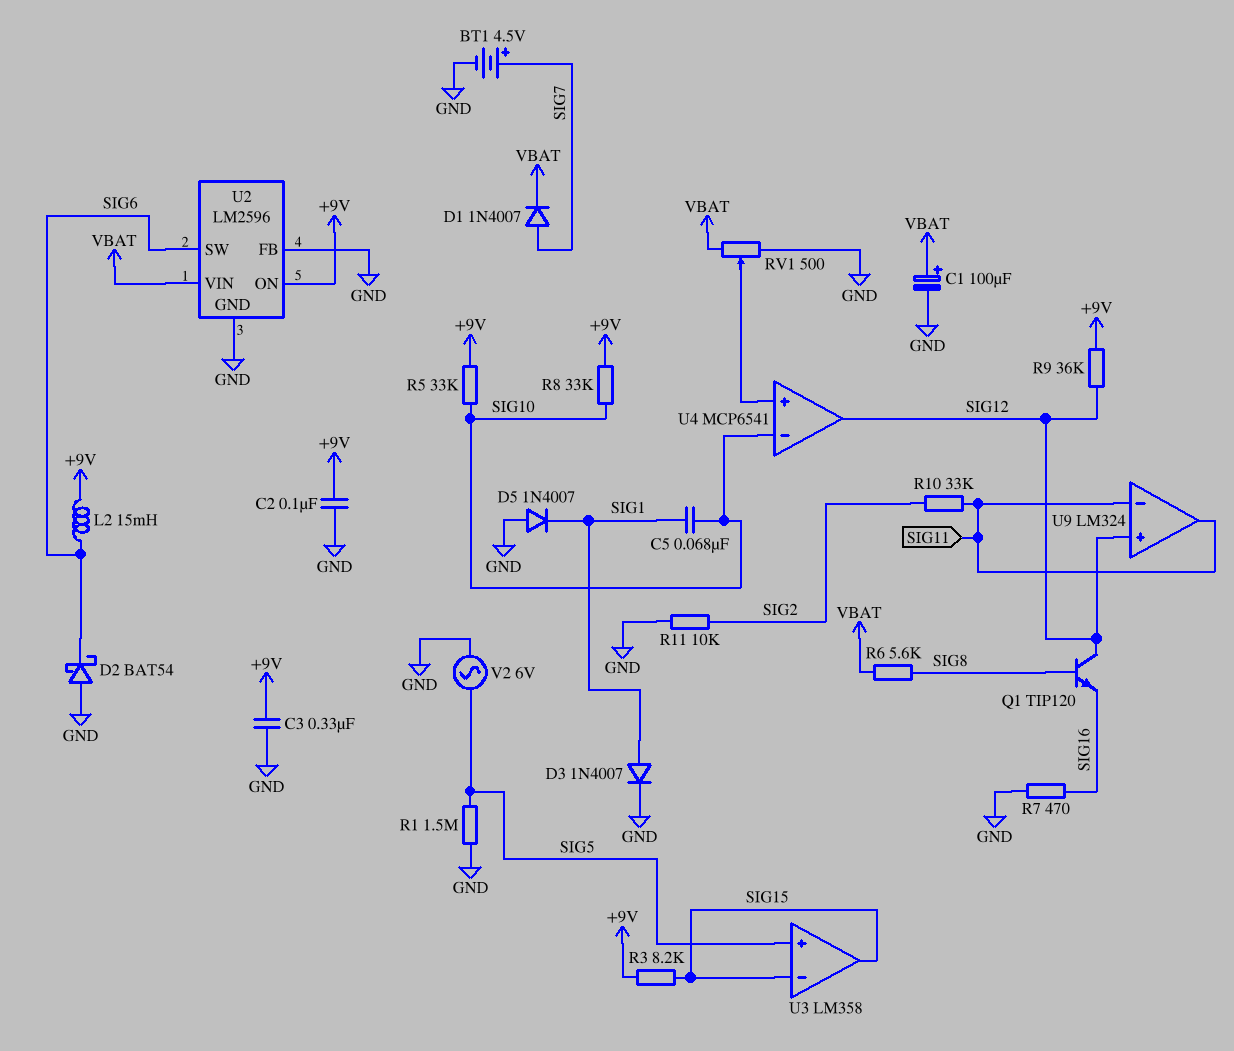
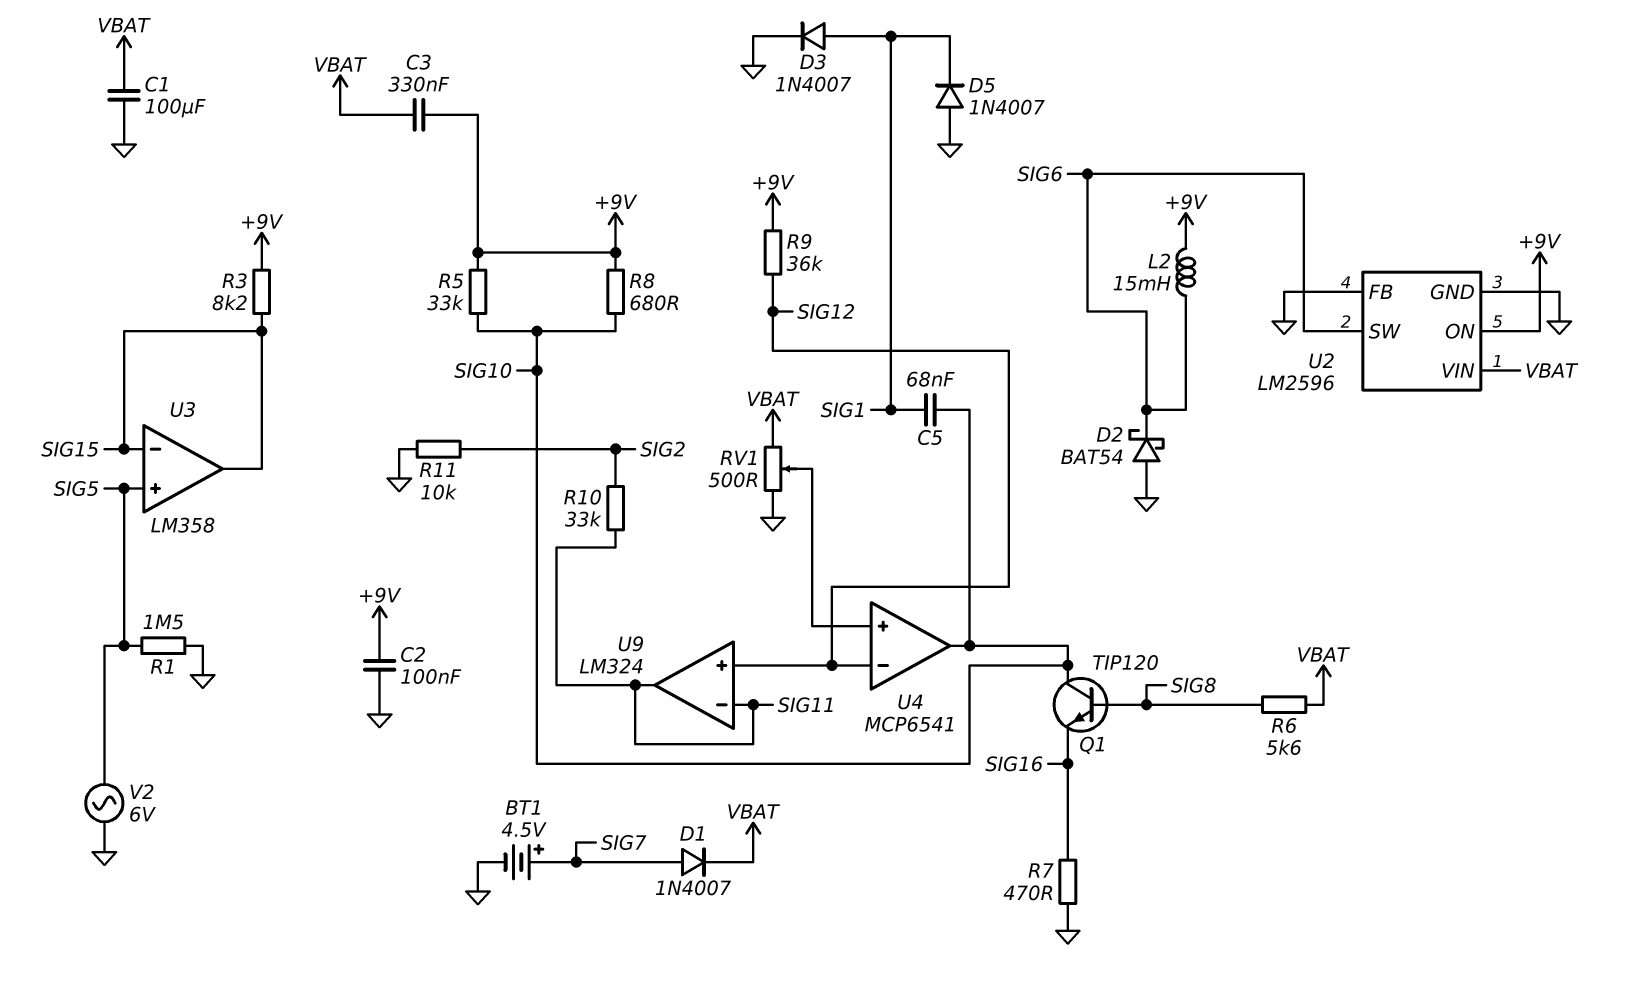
C1: 100uF (plus VBAT, minus GND) -> 100uF (GND, VBAT)
C3: 330nF (+9V, GND) -> 330nF (+9V, VBAT)
Q1: NPN TIP120 (B SIG8, C SIG12, E SIG16) -> NPN TIP120 (B SIG8, C SIG10, E SIG16)
R8: 33k (+9V, SIG10) -> 680 (+9V, SIG10)
U4 pin in-: SIG10 -> SIG12
U4 pin out: SIG12 -> SIG10

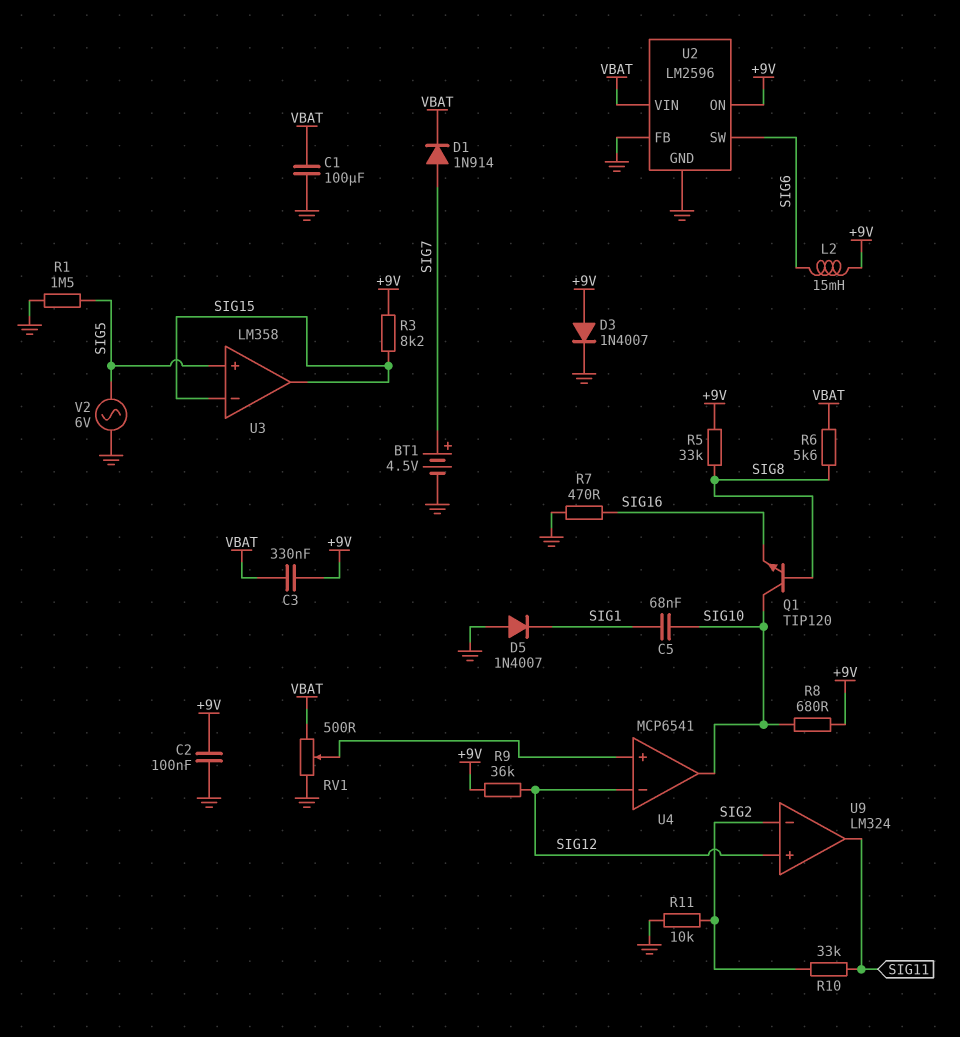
D1: diode 1N4007 (A SIG7, K VBAT) -> diode 1N914 (A SIG7, K VBAT)
D2: schottky BAT54 (A GND, K SIG6) -> none
D3: diode 1N4007 (A SIG1, K GND) -> diode 1N4007 (A +9V, K GND)
R5: 33k (+9V, SIG10) -> 33k (+9V, SIG8)
U9 pin in-: SIG11 -> SIG2

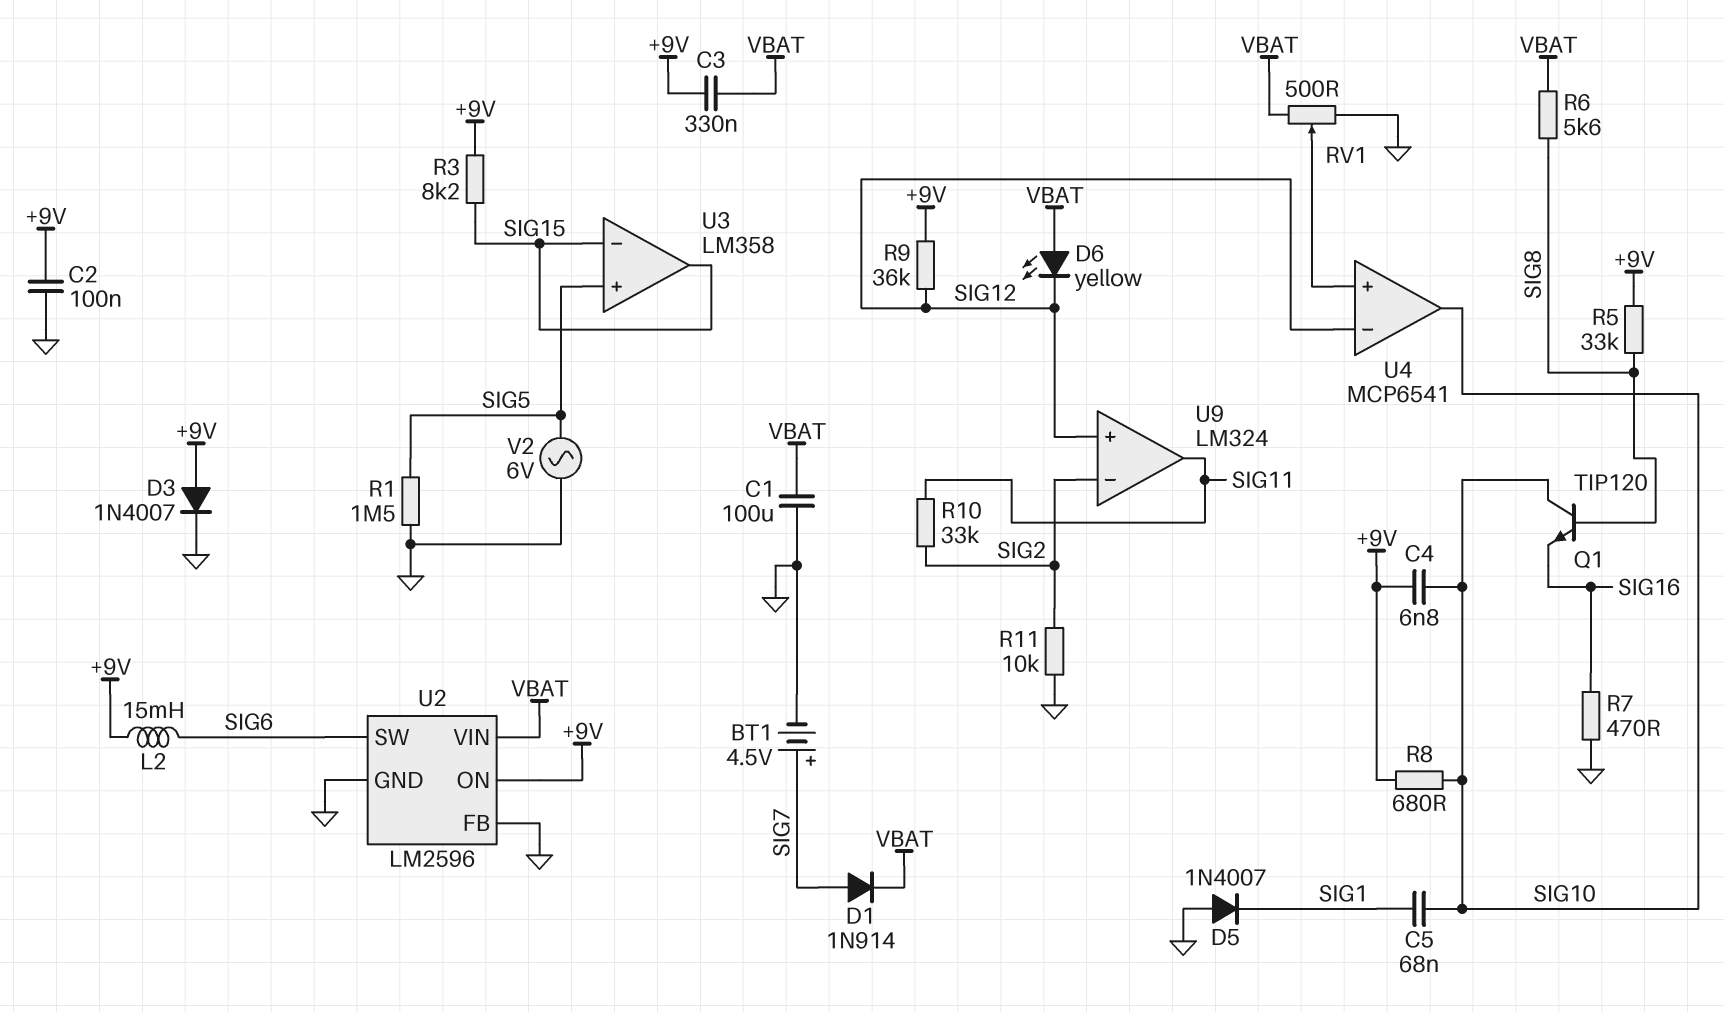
C4: none -> 6.8nF (+9V, SIG10)
D6: none -> LED yellow (A VBAT, K SIG12)

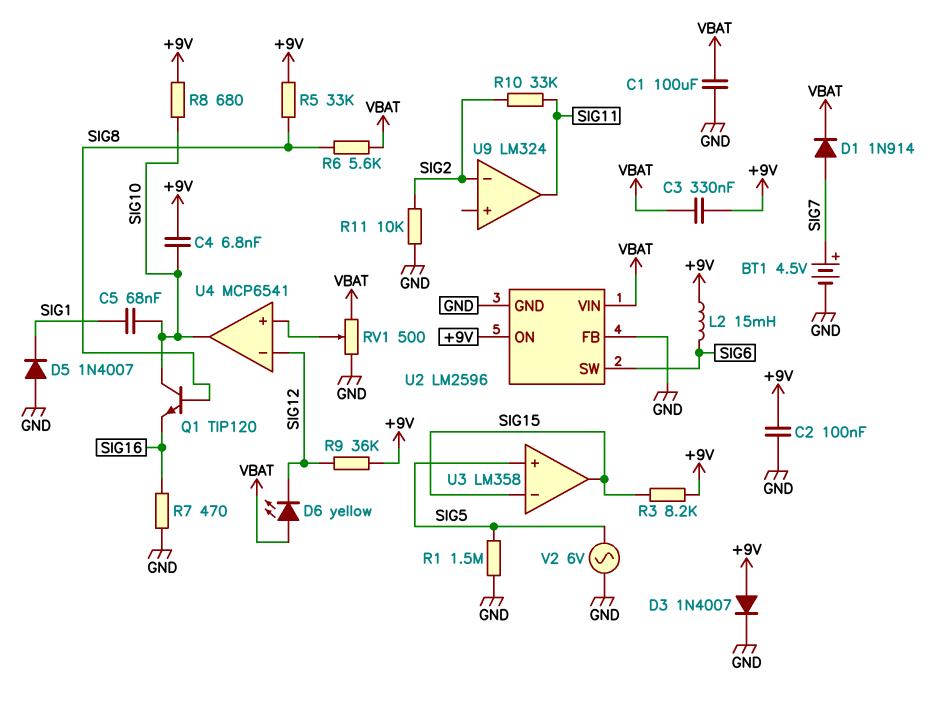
U9 pin in+: SIG12 -> none

